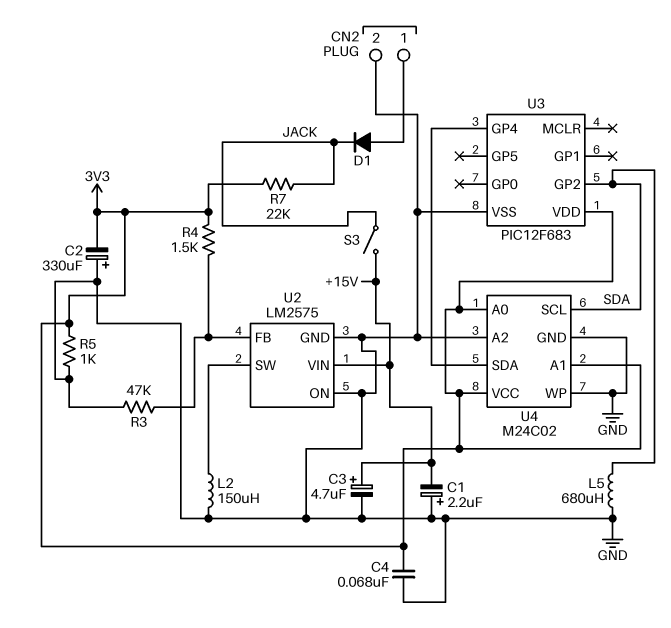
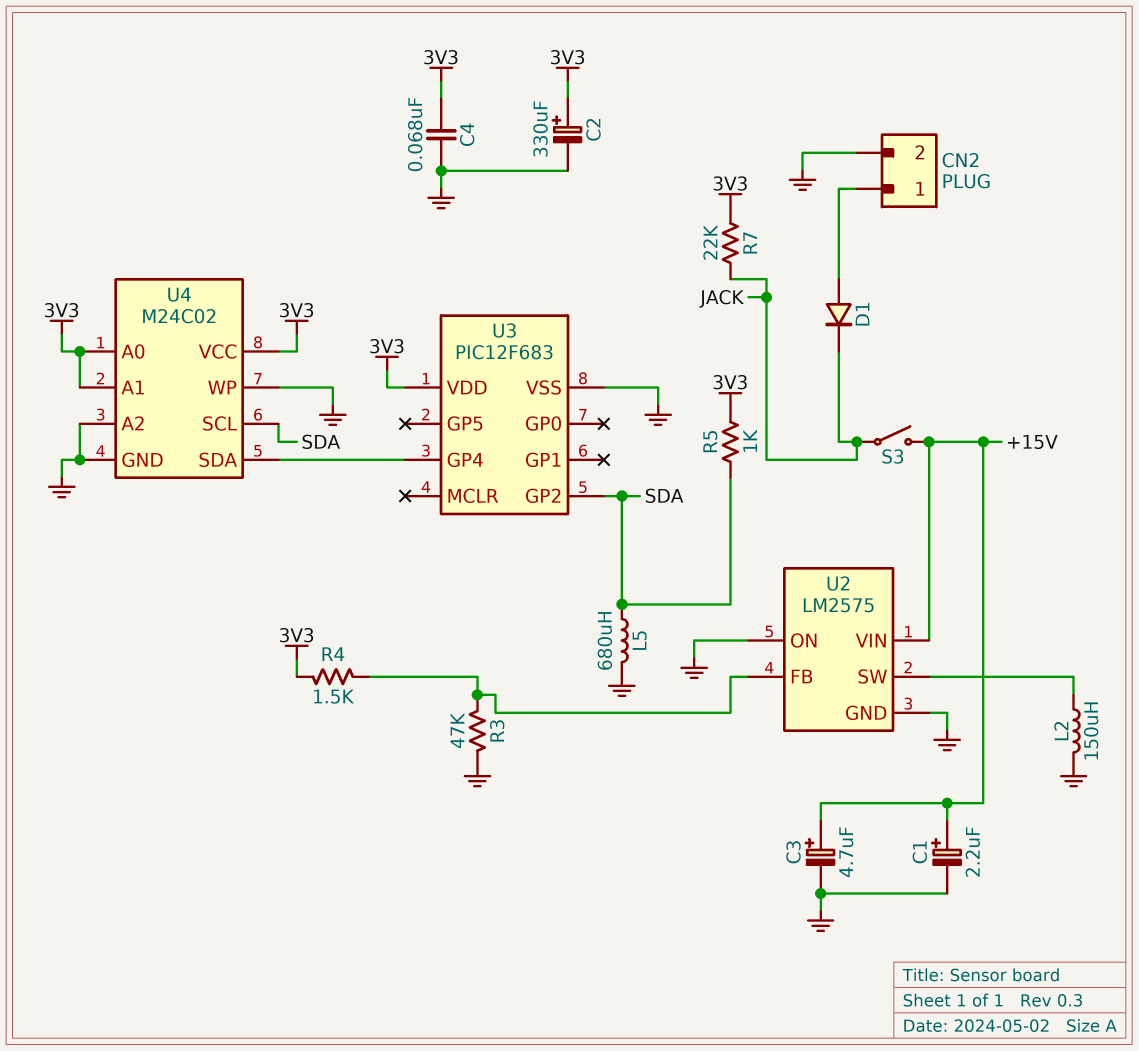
C1: 2.2uF (plus GND, minus +15V) -> 2.2uF (plus +15V, minus GND)
C2: 330uF (plus GND, minus 3V3) -> 330uF (plus 3V3, minus GND)
R5: 1k (3V3, GND) -> 1k (3V3, SDA)

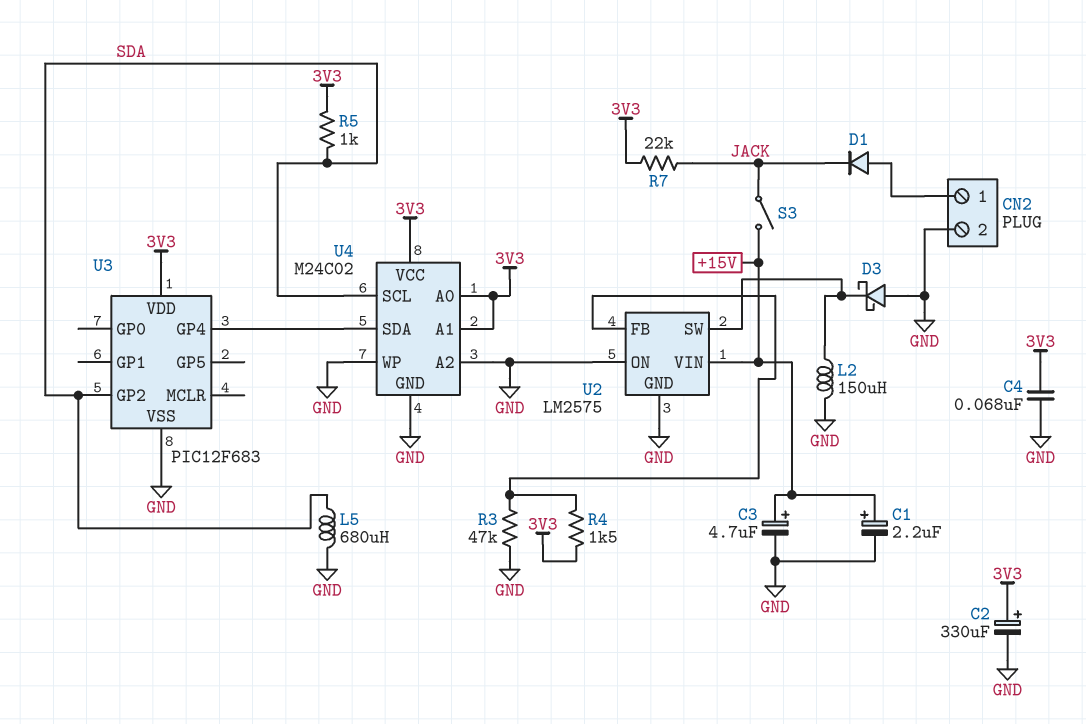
D3: none -> schottky (A GND, K U2/SW)

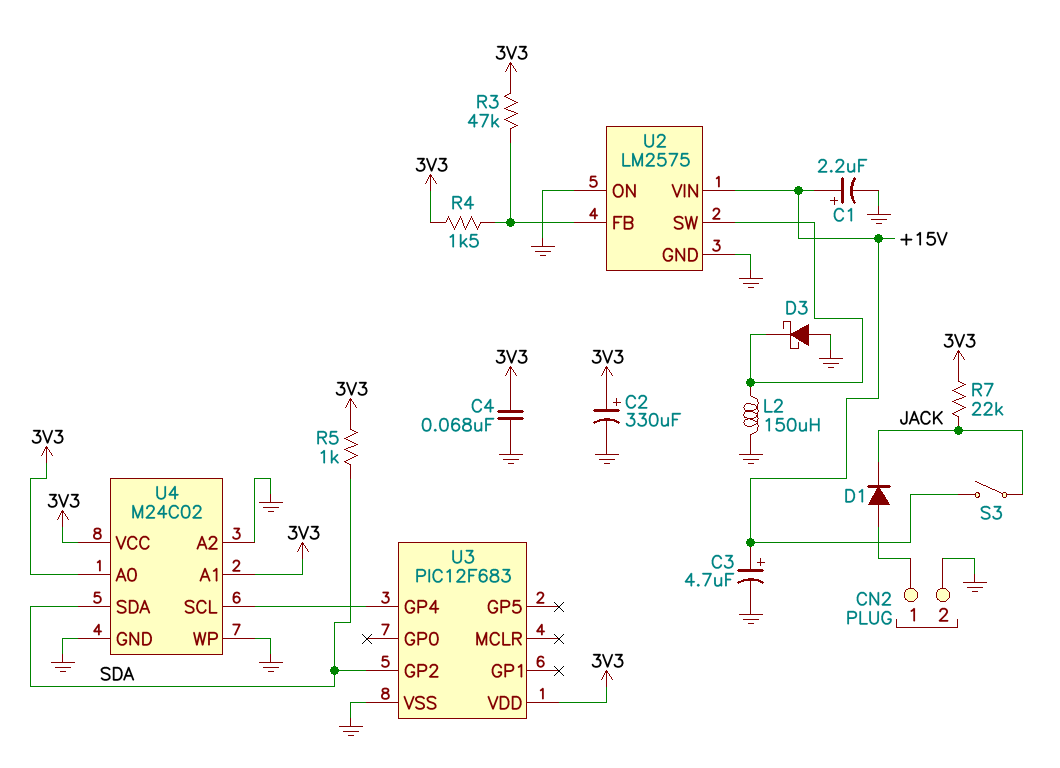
L5: 680uH (GND, SDA) -> none
R3: 47k (GND, U2/FB) -> 47k (3V3, U2/FB)
U4 pin SCL: SDA -> U3/GP4
U4 pin SDA: U3/GP4 -> SDA

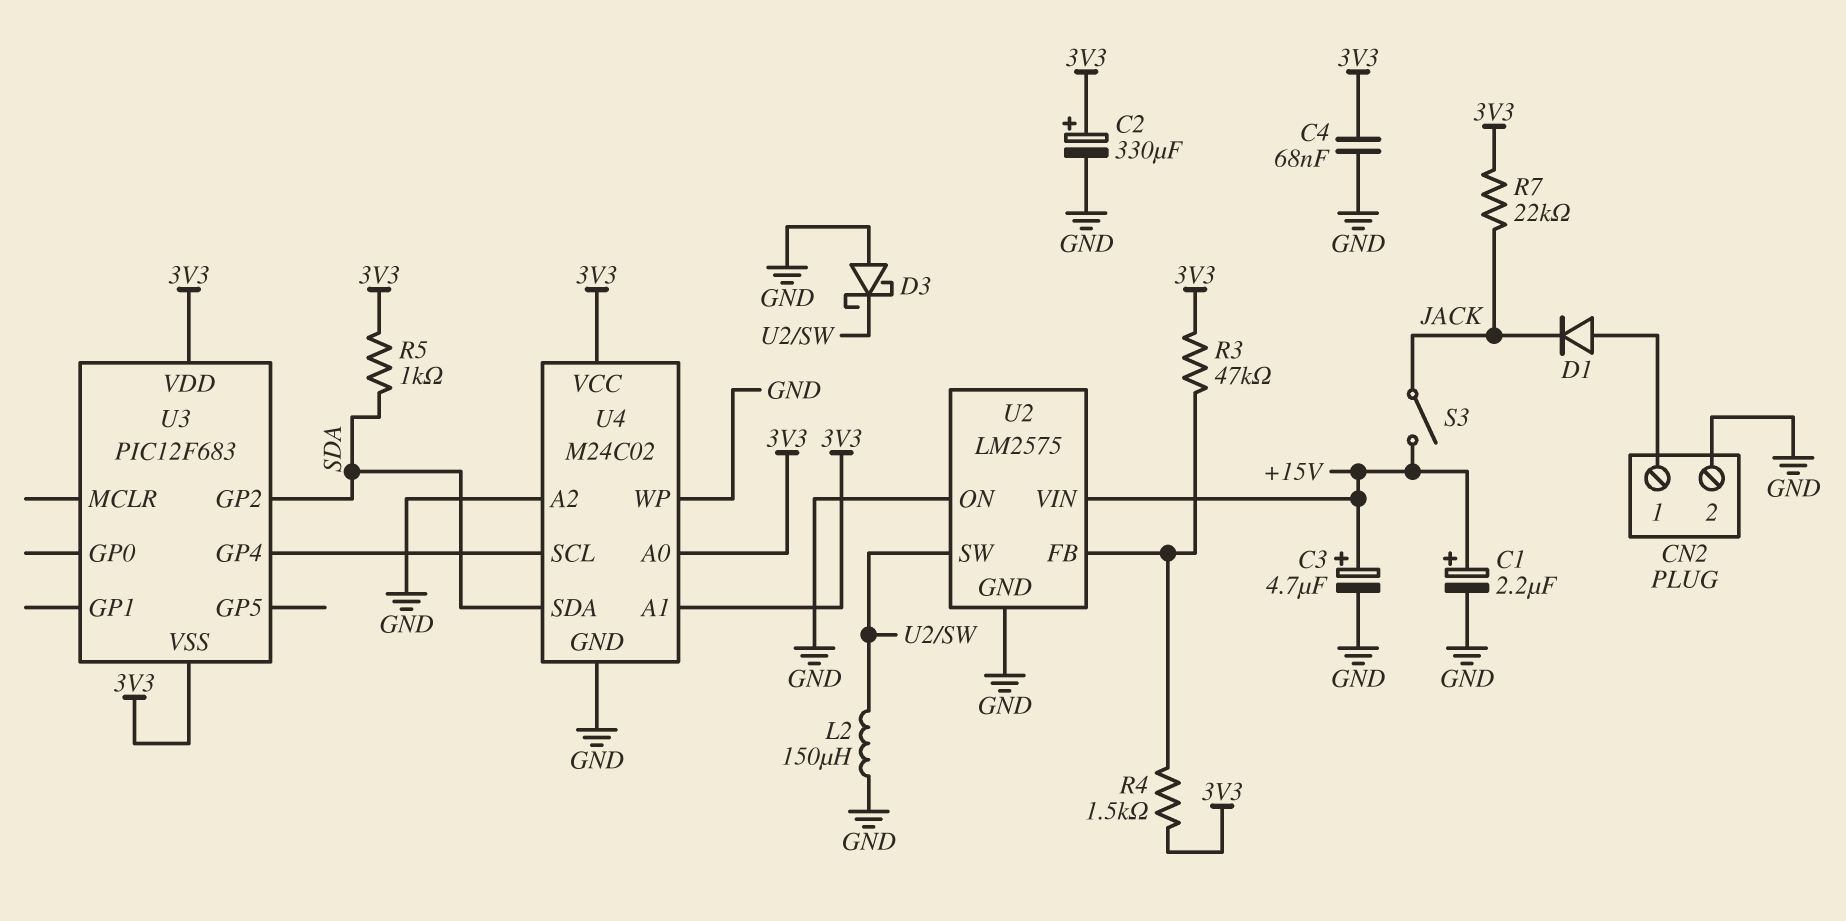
U3 pin VSS: GND -> 3V3

